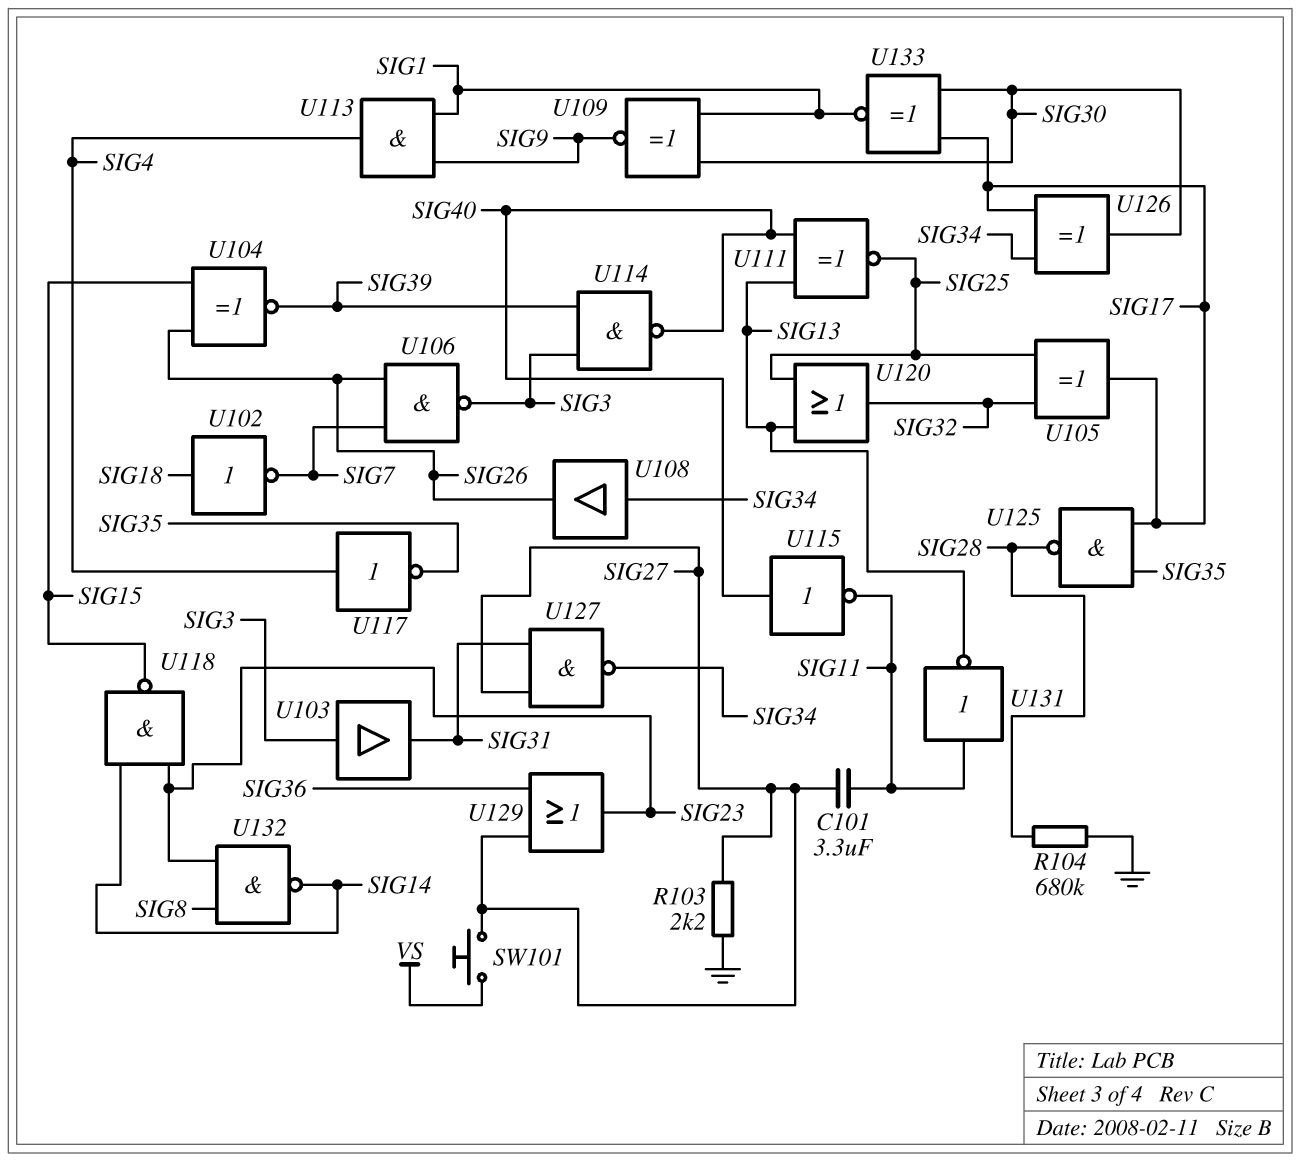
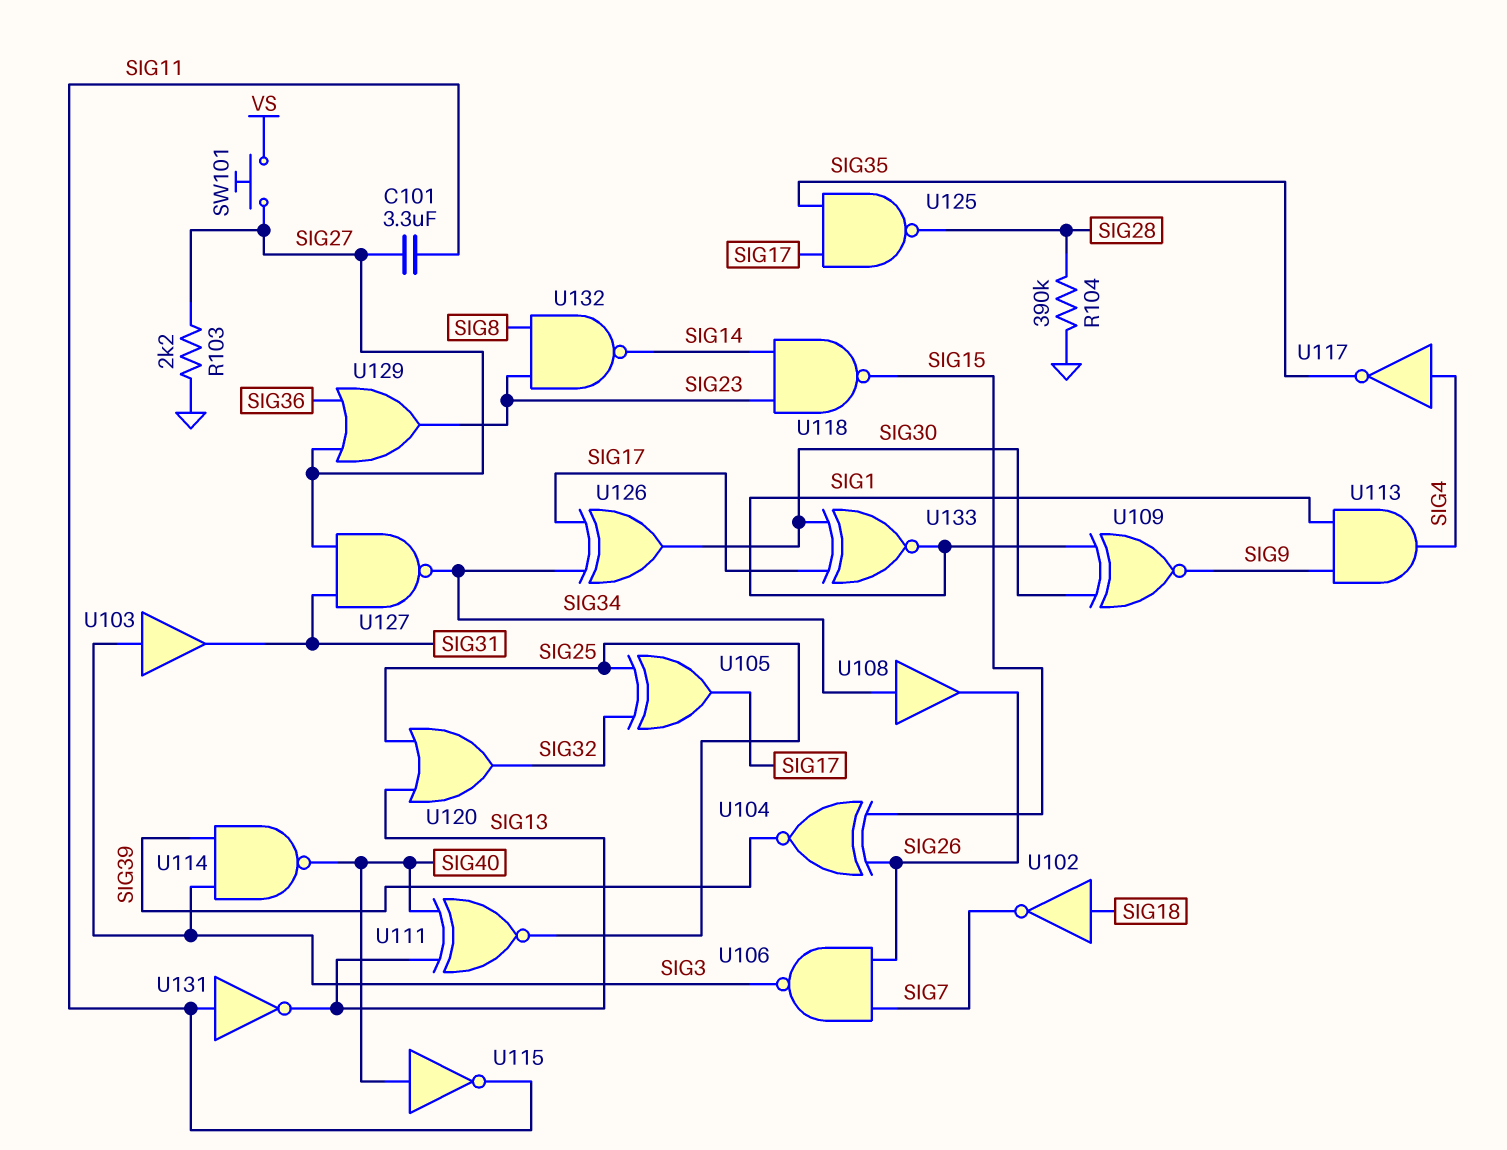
R104: 680k (GND, SIG28) -> 390k (GND, SIG28)

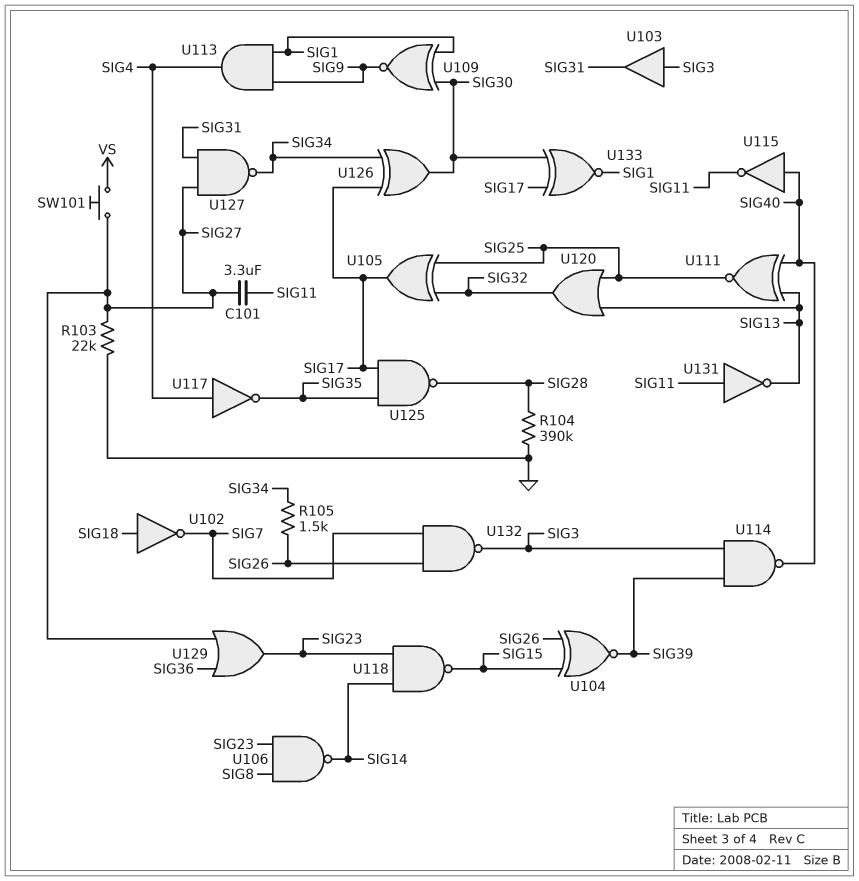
R103: 2.2k (GND, SIG27) -> 22k (GND, SIG27)
R105: none -> 1.5k (SIG26, SIG34)
U106: NAND (in SIG7, in SIG26, out SIG3) -> NAND (in SIG8, in SIG23, out SIG14)
U108: buffer (in SIG34, out SIG26) -> none
U132: NAND (in SIG8, in SIG23, out SIG14) -> NAND (in SIG7, in SIG26, out SIG3)

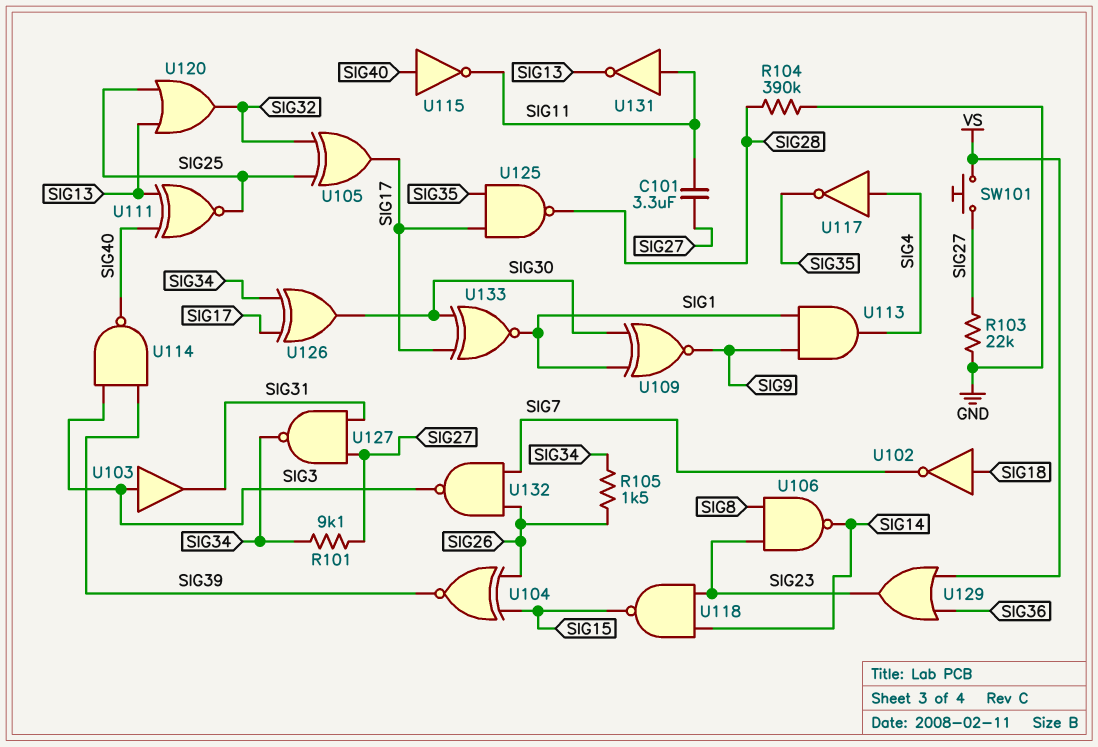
R101: none -> 9.1k (SIG27, SIG34)
U129: OR (in SIG27, in SIG36, out SIG23) -> OR (in SIG36, in VS, out SIG23)

